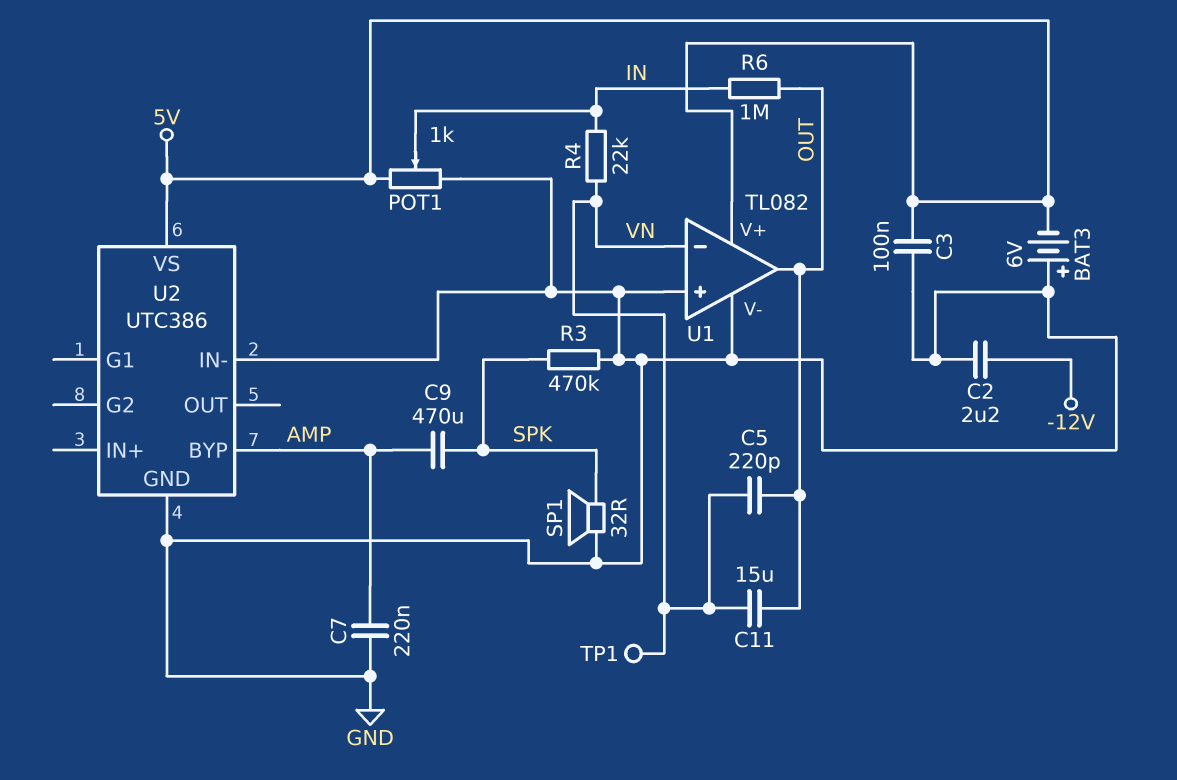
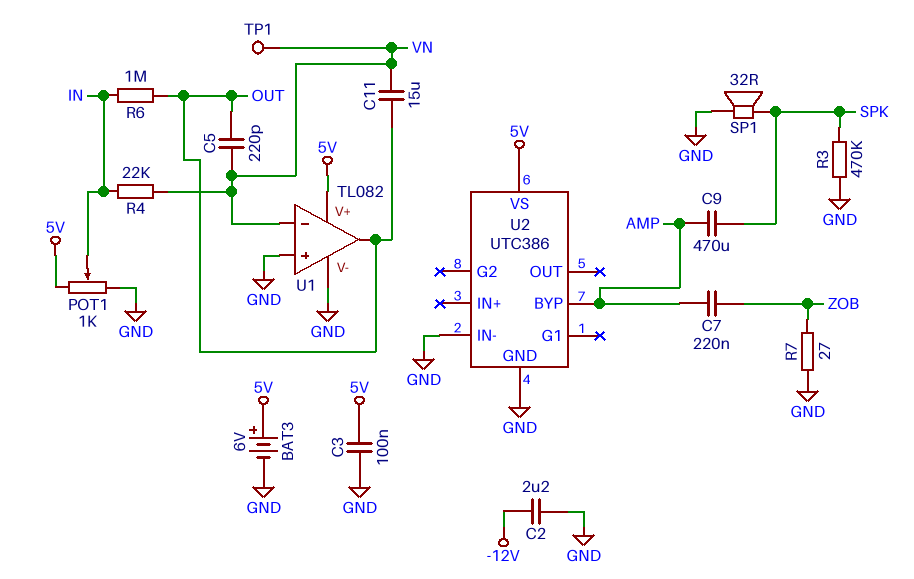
BAT3: 6V (plus GND, minus 5V) -> 6V (plus 5V, minus GND)
C7: 220nF (AMP, GND) -> 220nF (AMP, ZOB)
R7: none -> 27 (GND, ZOB)

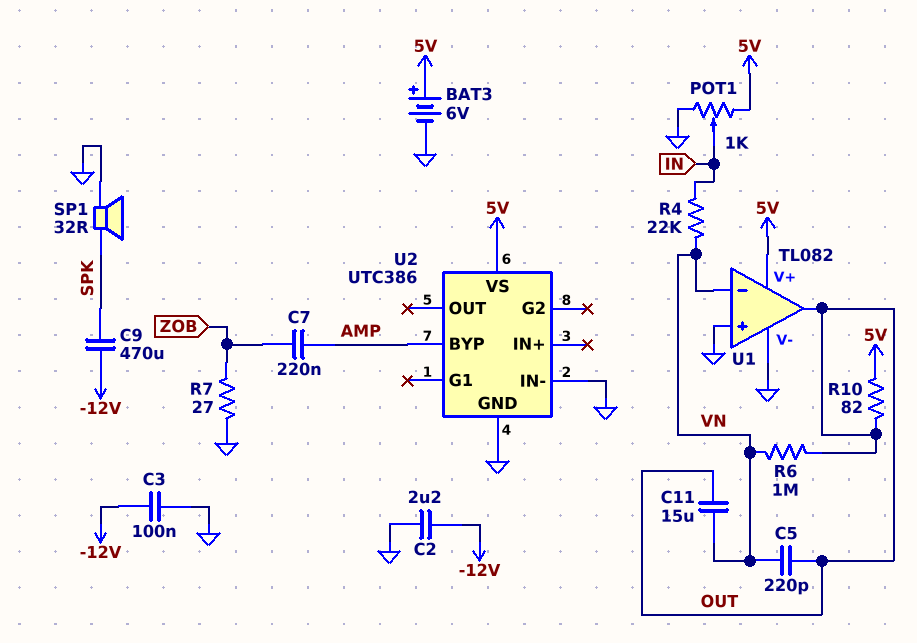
C3: 100nF (5V, GND) -> 100nF (-12V, GND)
C9: 470uF (AMP, SPK) -> 470uF (-12V, SPK)
R3: 470k (GND, SPK) -> none
R6: 1M (IN, OUT) -> 1M (OUT, VN)
R10: none -> 82 (5V, OUT)
TP1: test point (VN) -> none

